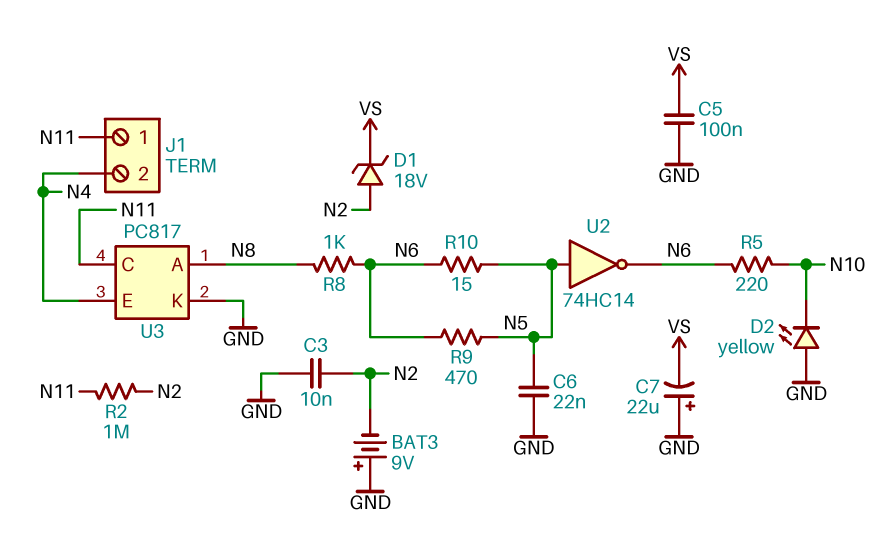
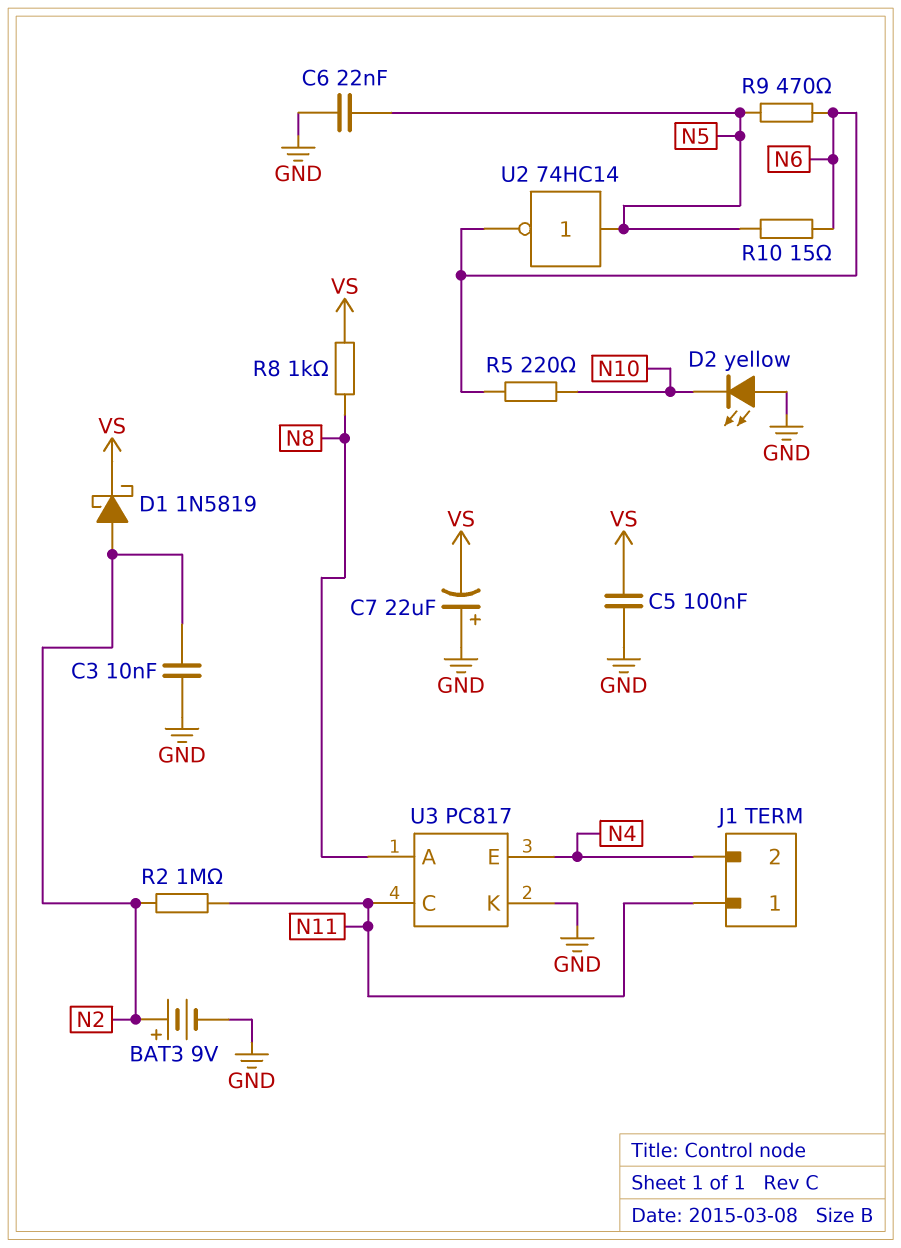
BAT3: 9V (plus GND, minus N2) -> 9V (plus N2, minus GND)
D1: zener 18V (A N2, K VS) -> schottky 1N5819 (A N2, K VS)
R8: 1k (N6, N8) -> 1k (N8, VS)

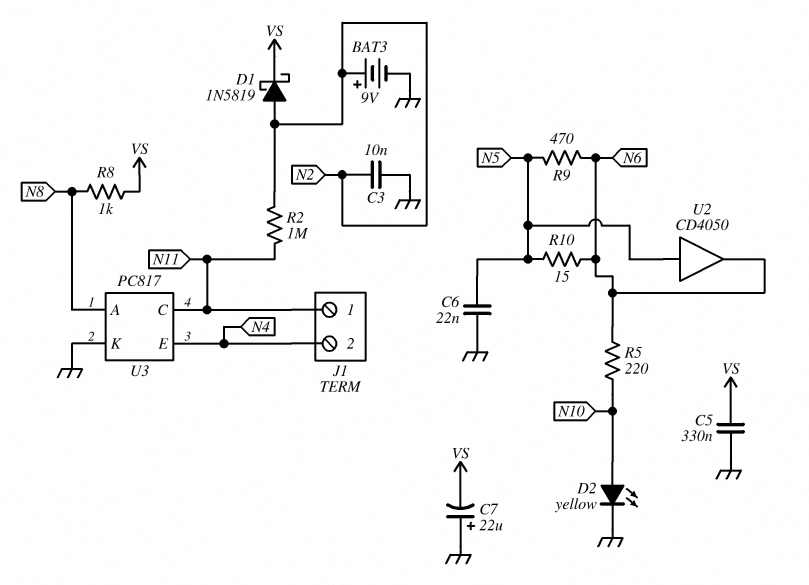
C5: 100nF (GND, VS) -> 330nF (GND, VS)
D2: LED yellow (A GND, K N10) -> LED yellow (A N10, K GND)
U2: NOT 74HC14 (in N5, out N6) -> buffer CD4050 (in N5, out N6)

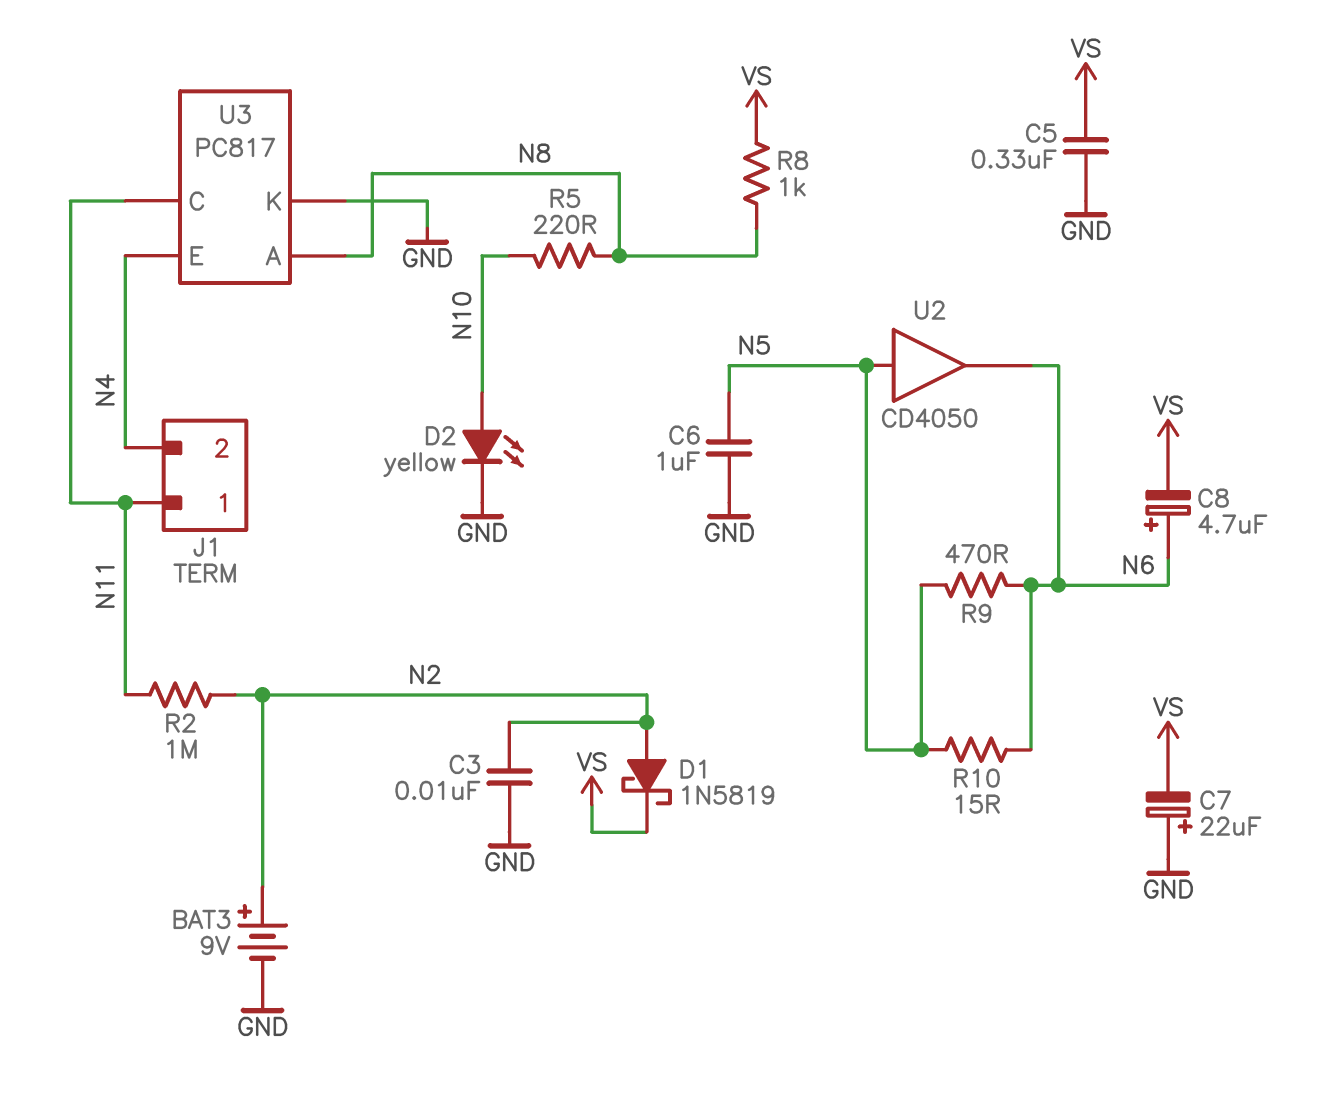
C6: 22nF (GND, N5) -> 1uF (GND, N5)
C8: none -> 4.7uF (plus N6, minus VS)
R5: 220 (N6, N10) -> 220 (N8, N10)

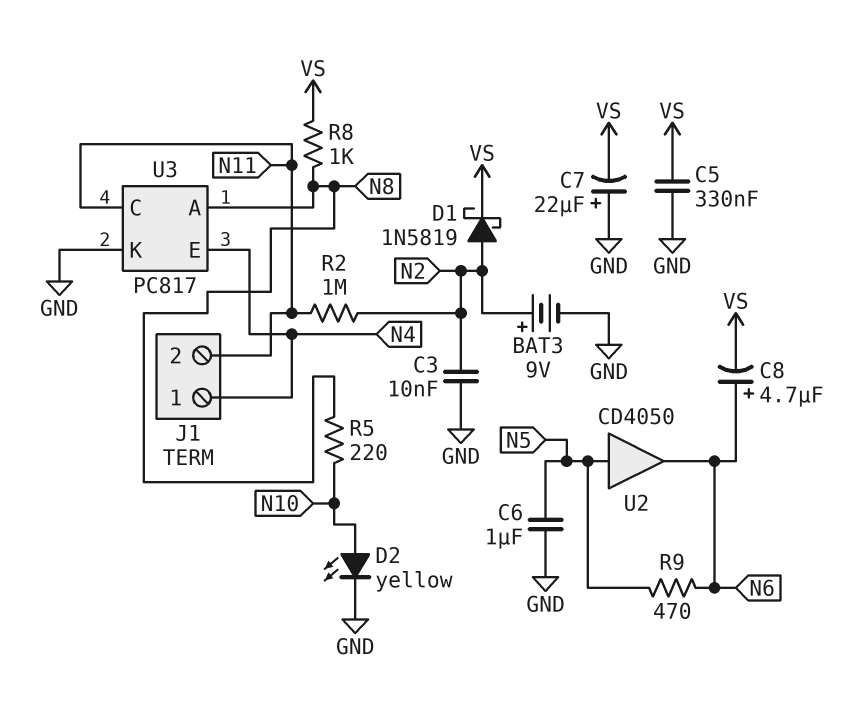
J1 pin 1: N11 -> N4
J1 pin 2: N4 -> N11
R10: 15 (N5, N6) -> none

